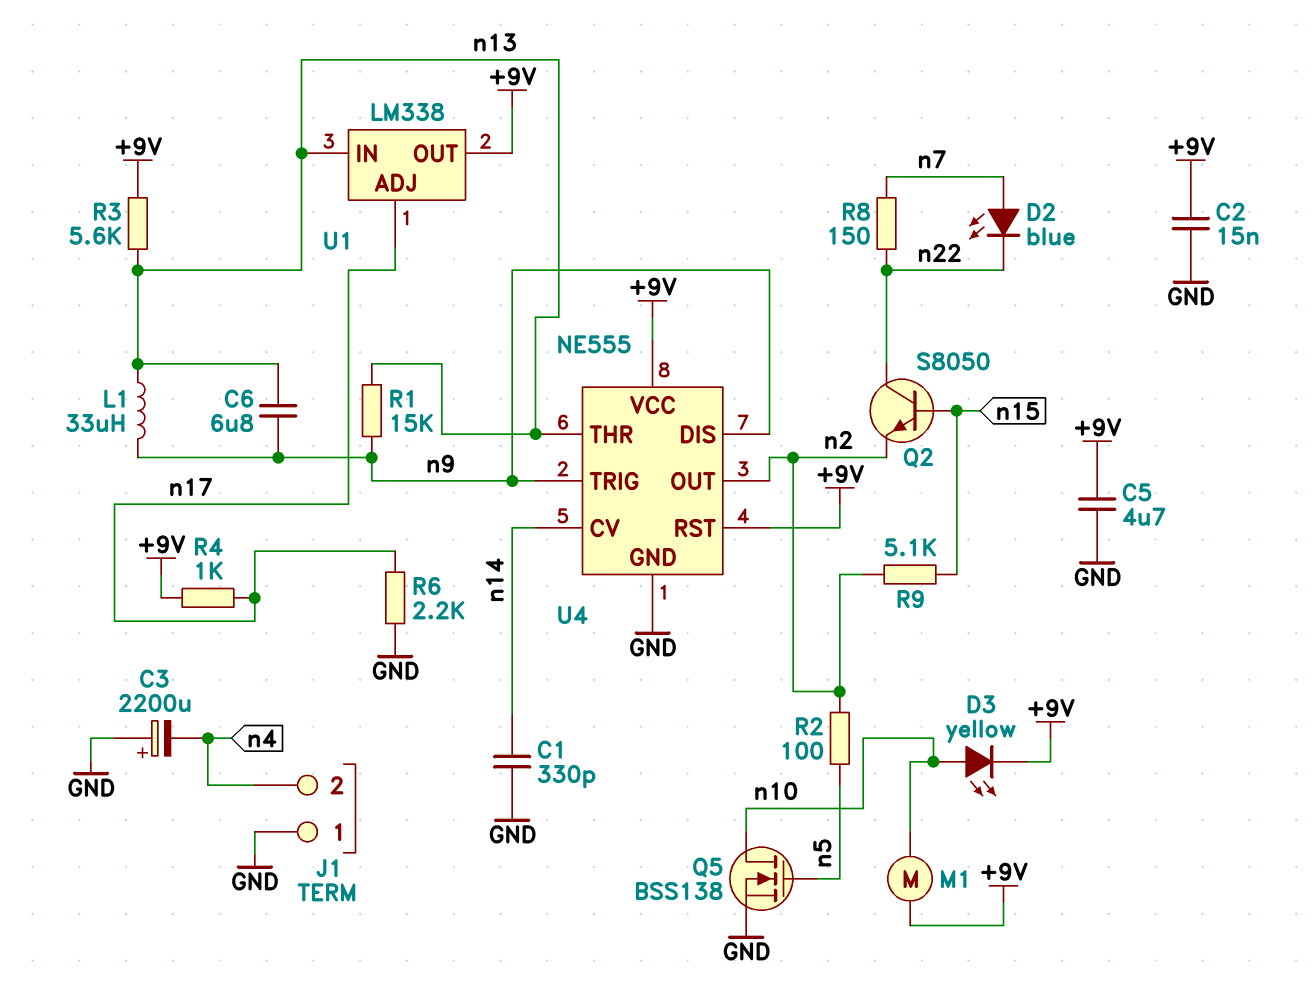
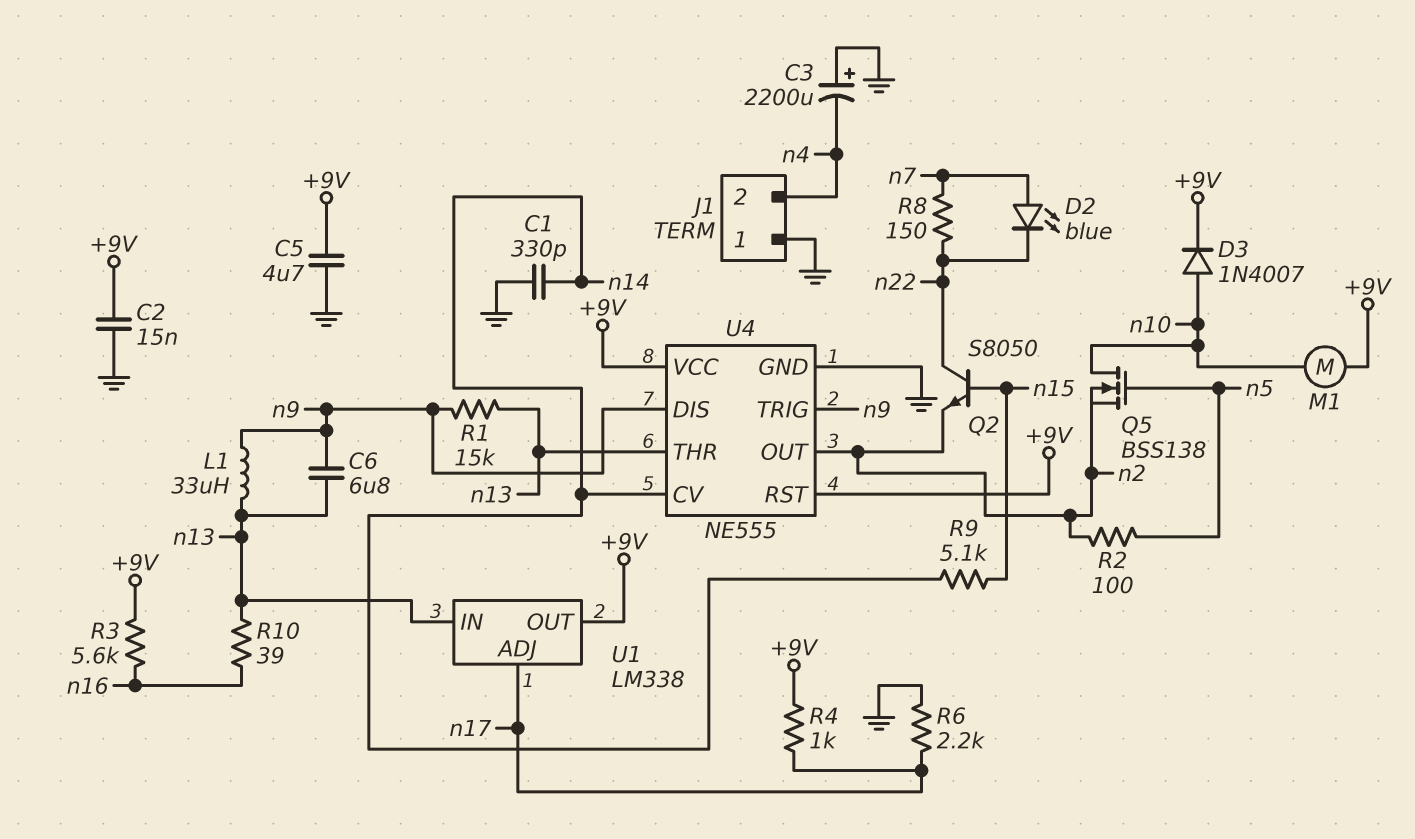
D3: LED yellow (A n10, K +9V) -> diode 1N4007 (A n10, K +9V)
Q5: NMOS BSS138 (G n5, D n10, S GND) -> NMOS BSS138 (G n5, D n10, S n2)
R3: 5.6k (+9V, n13) -> 5.6k (+9V, n16)
R9: 5.1k (n2, n15) -> 5.1k (n14, n15)
R10: none -> 39 (n13, n16)

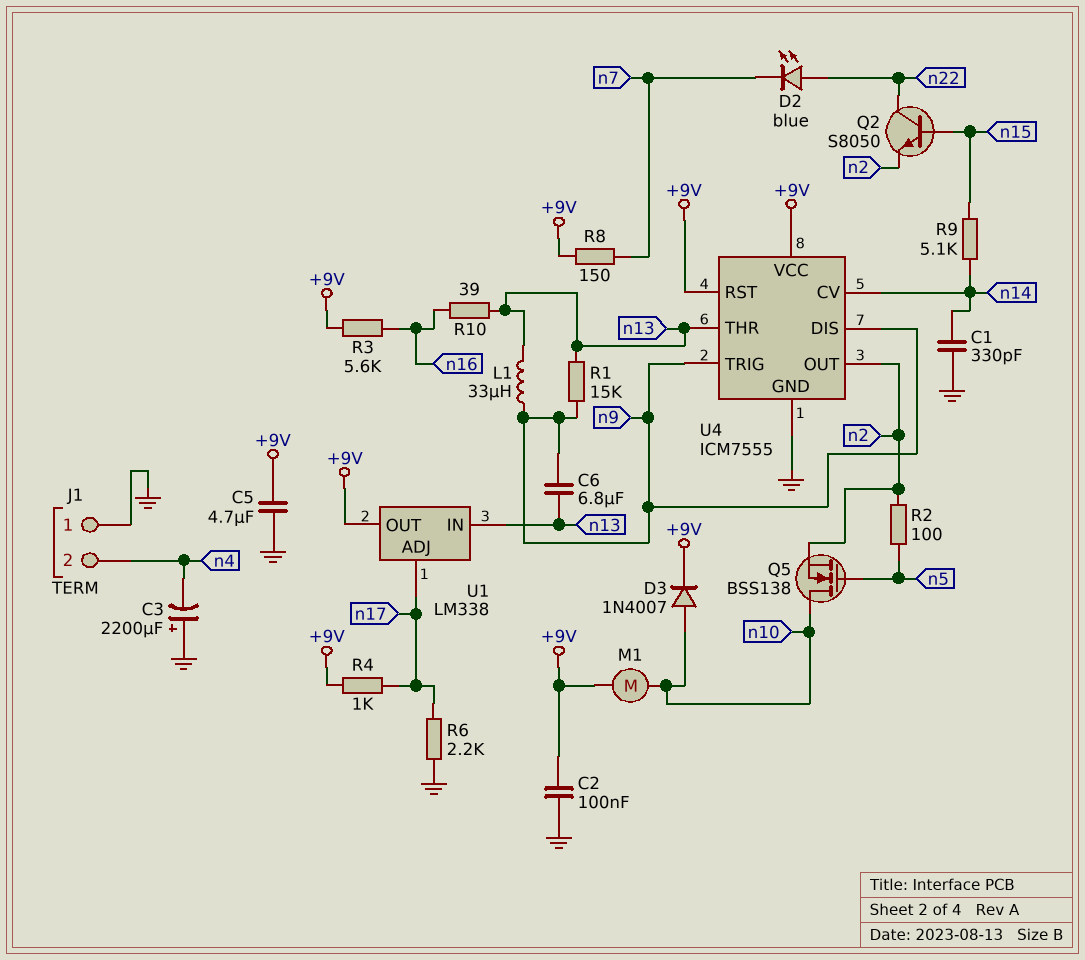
C2: 15nF (+9V, GND) -> 100nF (+9V, GND)
D2: LED blue (A n7, K n22) -> LED blue (A n22, K n7)
R8: 150 (n7, n22) -> 150 (+9V, n7)
U4: NE555 -> ICM7555

